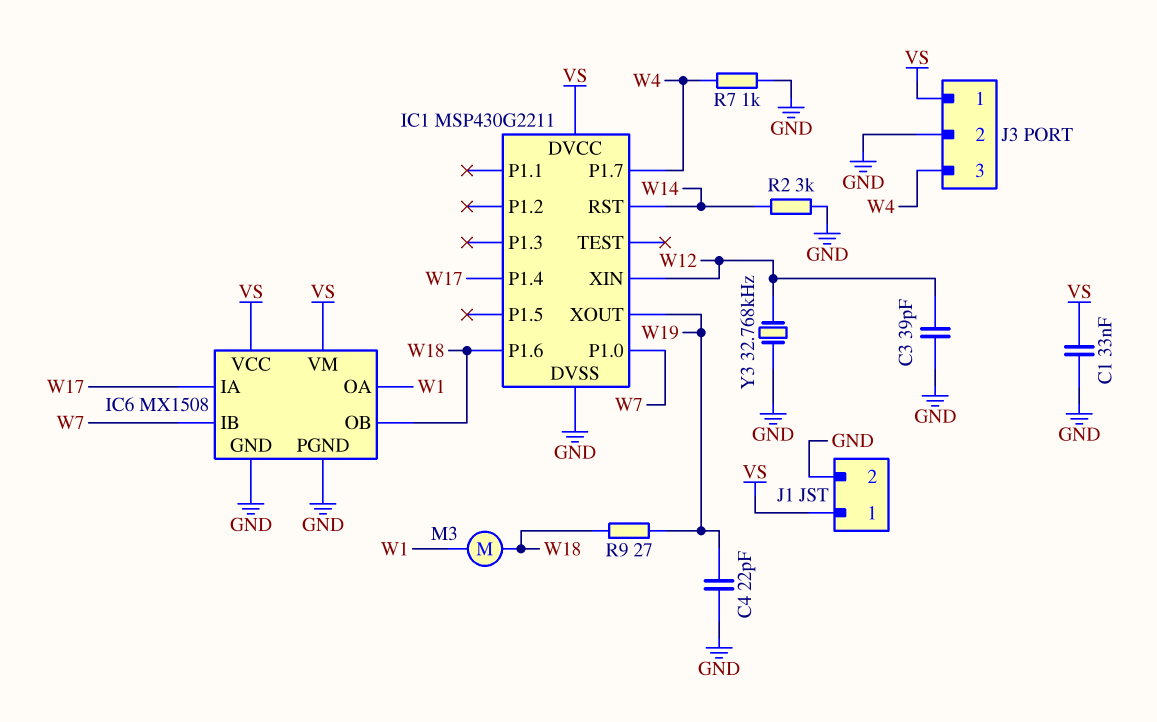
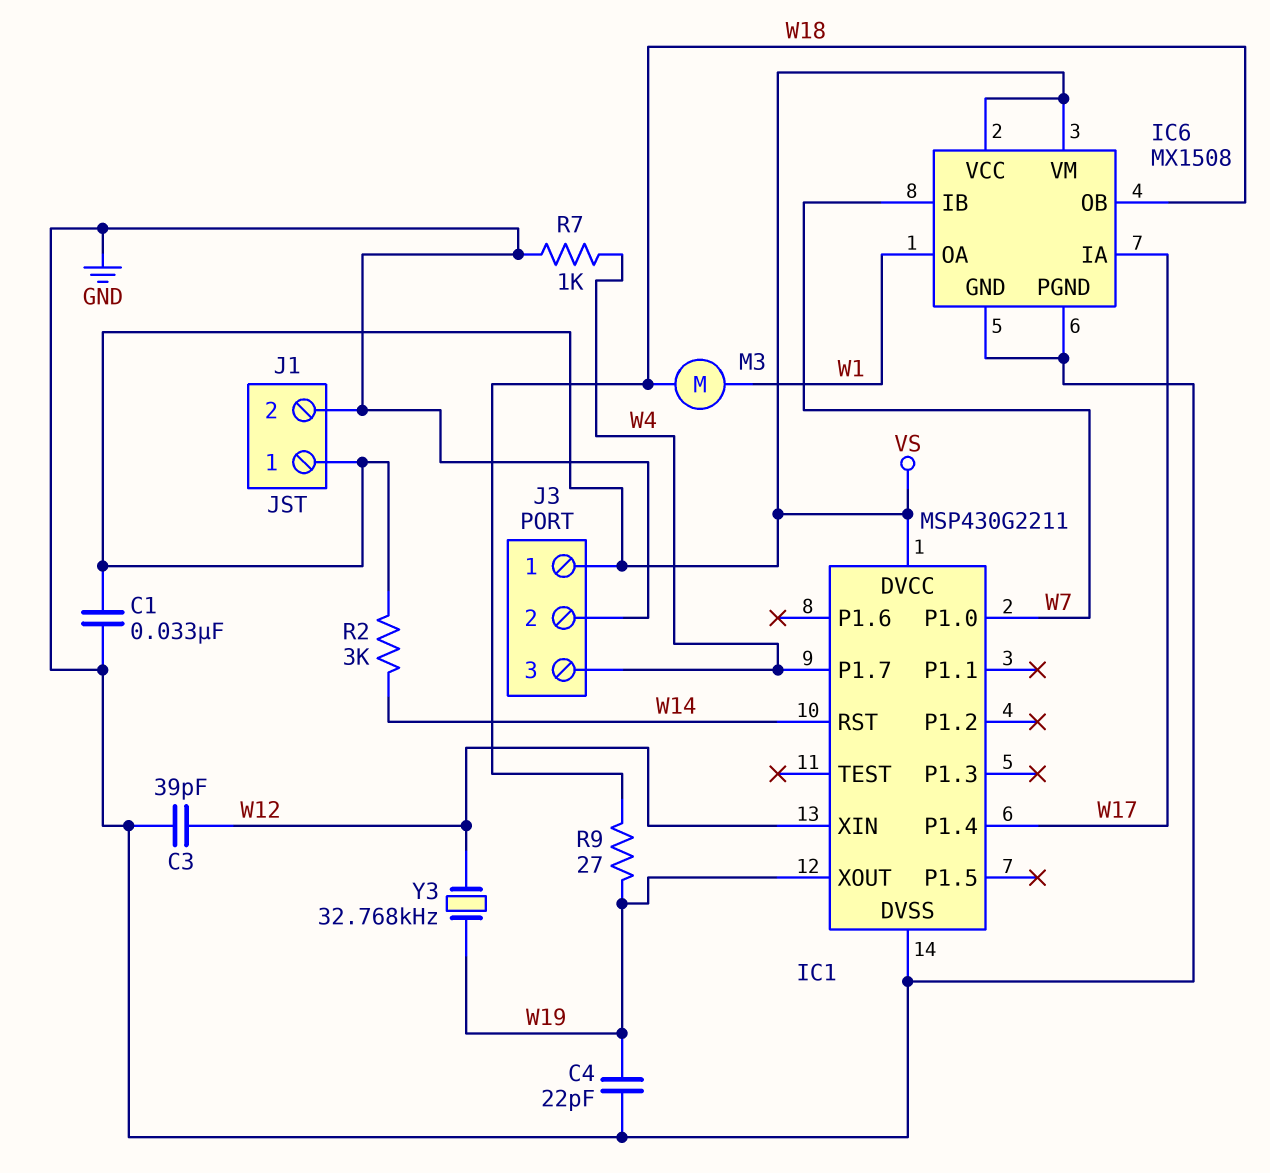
IC1 pin P1.6: W18 -> none
R2: 3k (GND, W14) -> 3k (VS, W14)
Y3: 32.768kHz (GND, W12) -> 32.768kHz (W12, W19)

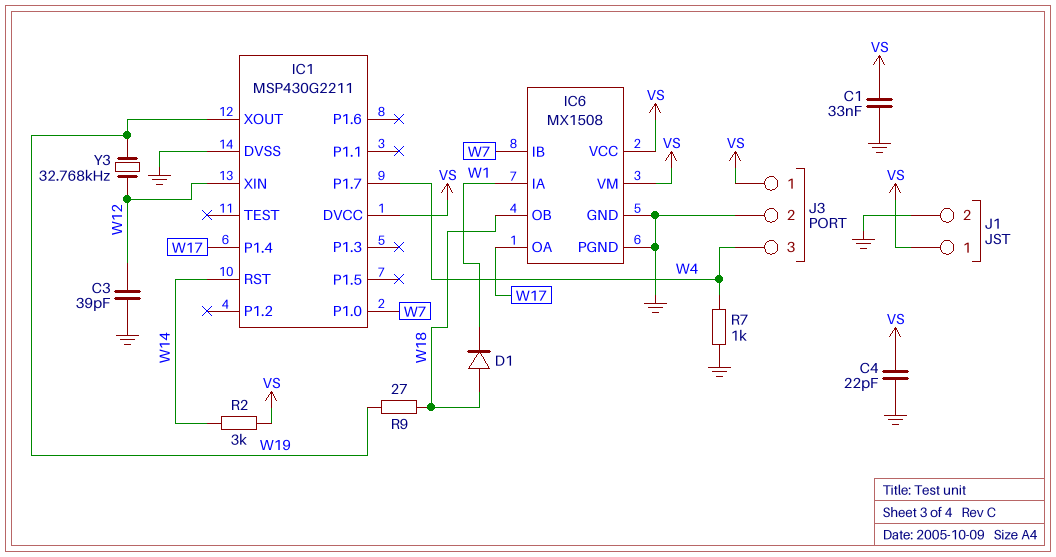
C4: 22pF (GND, W19) -> 22pF (GND, VS)
D1: none -> diode (A W18, K W1)
IC6 pin IA: W17 -> W1
IC6 pin OA: W1 -> W17
M3: motor (W1, W18) -> none

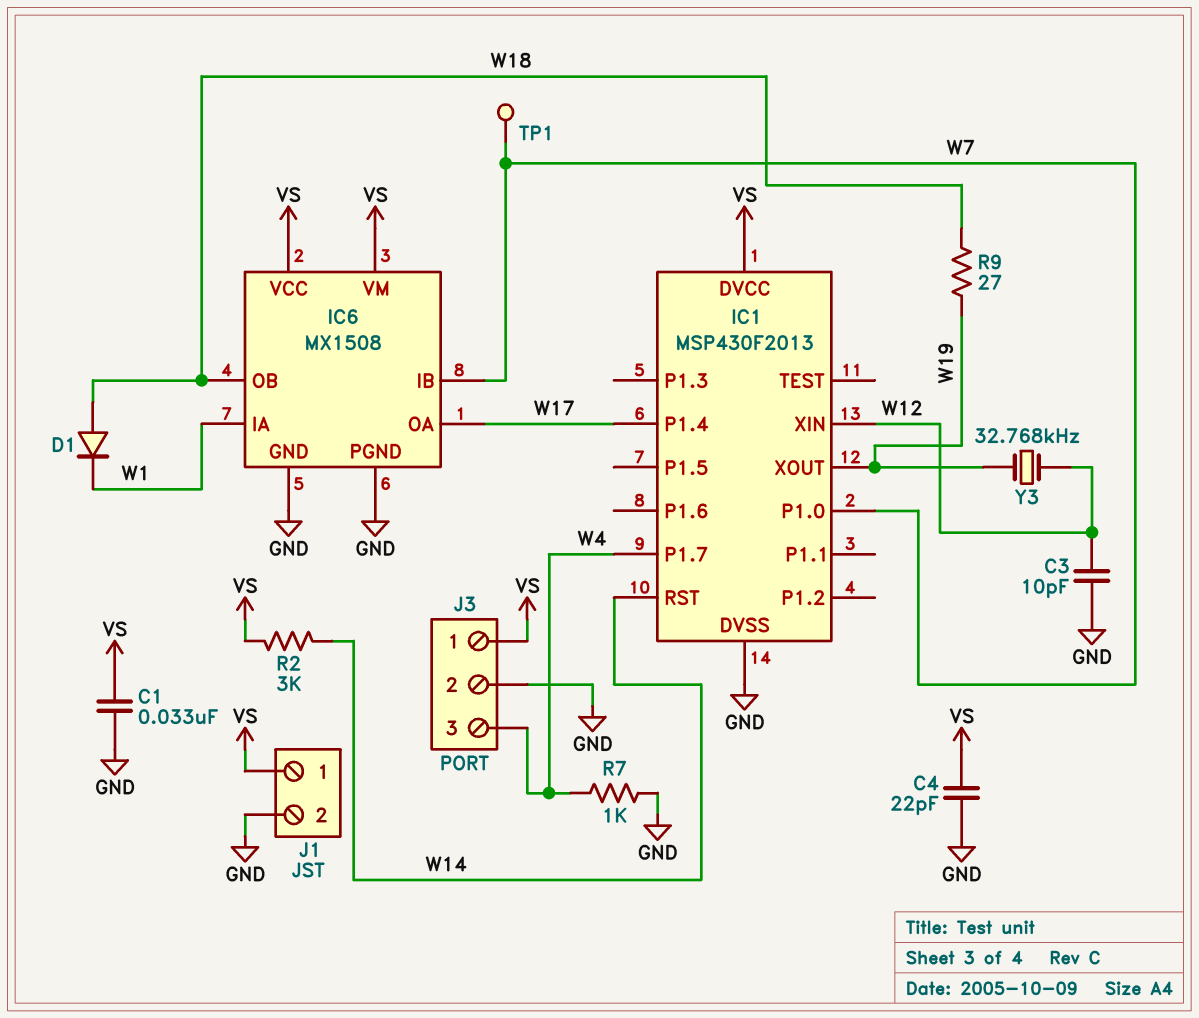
C3: 39pF (GND, W12) -> 10pF (GND, W12)
IC1: MSP430G2211 -> MSP430F2013
TP1: none -> test point (W7)

